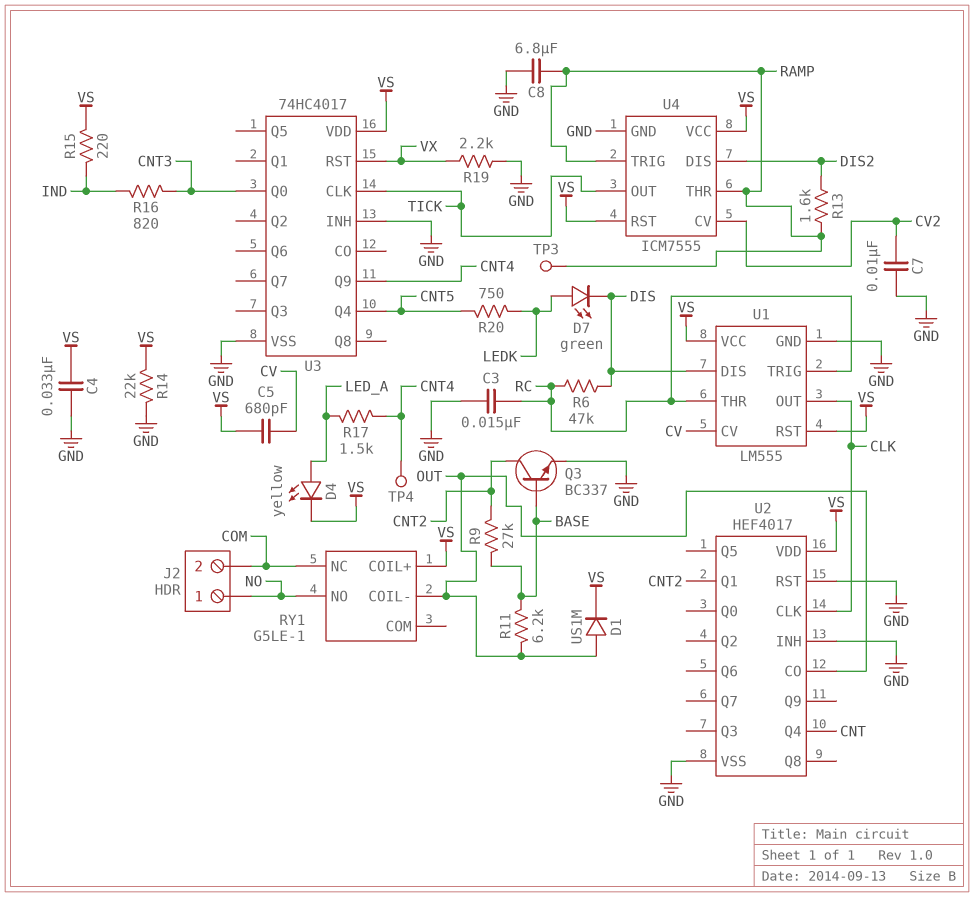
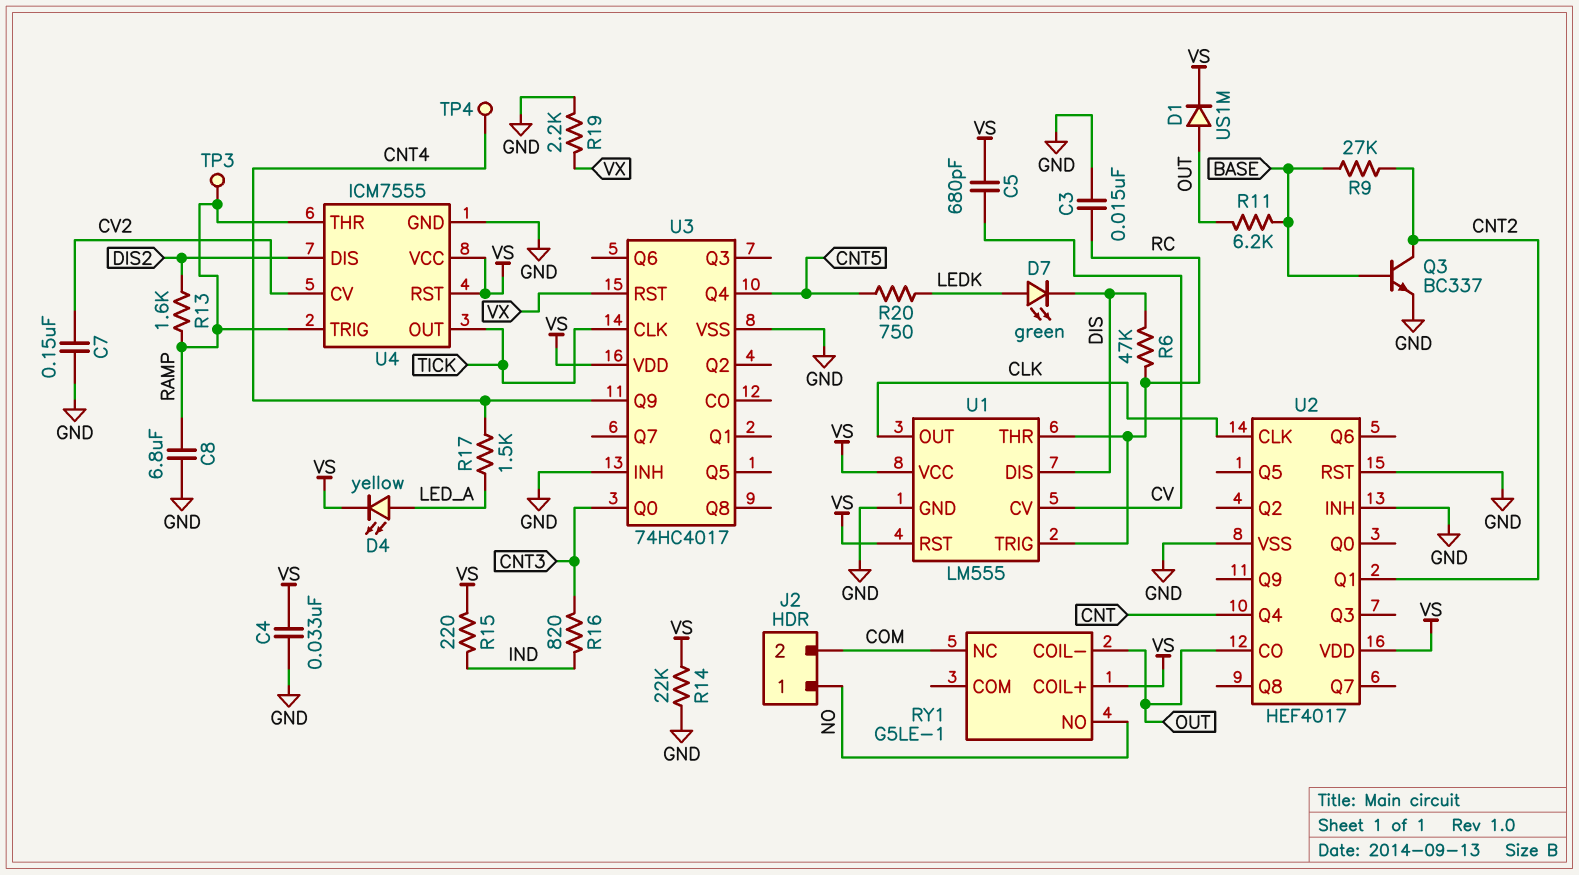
C7: 10nF (CV2, GND) -> 150nF (CV2, GND)

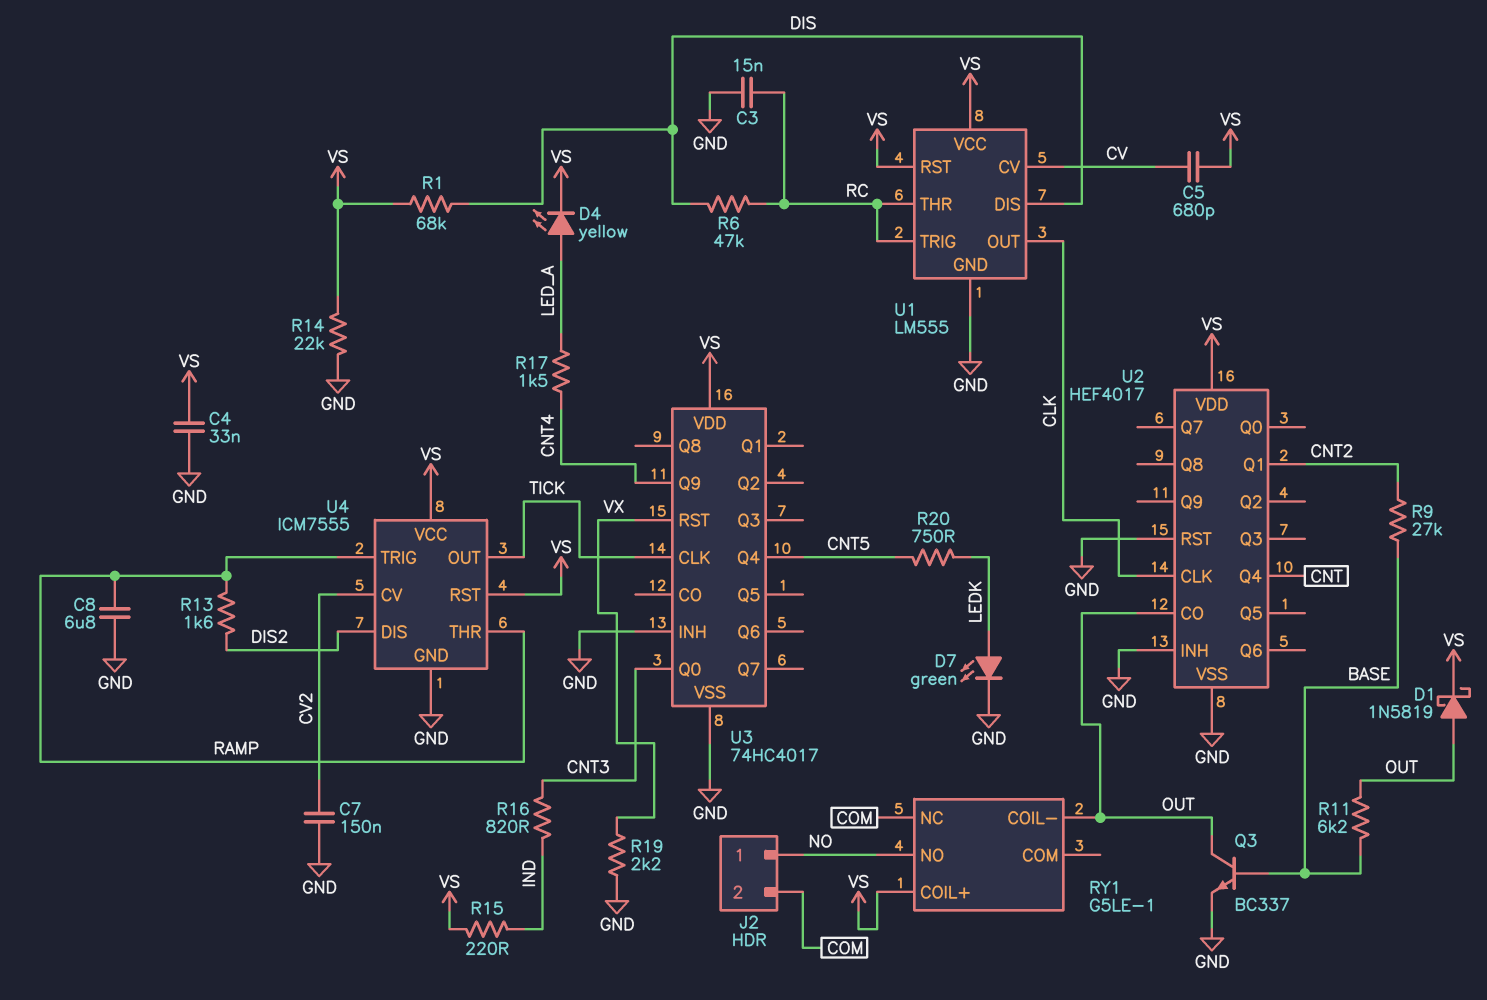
D1: diode US1M (A OUT, K VS) -> schottky 1N5819 (A OUT, K VS)
D7: LED green (A LEDK, K DIS) -> LED green (A LEDK, K GND)
Q3: NPN BC337 (B BASE, C CNT2, E GND) -> NPN BC337 (B BASE, C OUT, E GND)
R1: none -> 68k (DIS, VS)
TP3: test point (RAMP) -> none
TP4: test point (CNT4) -> none

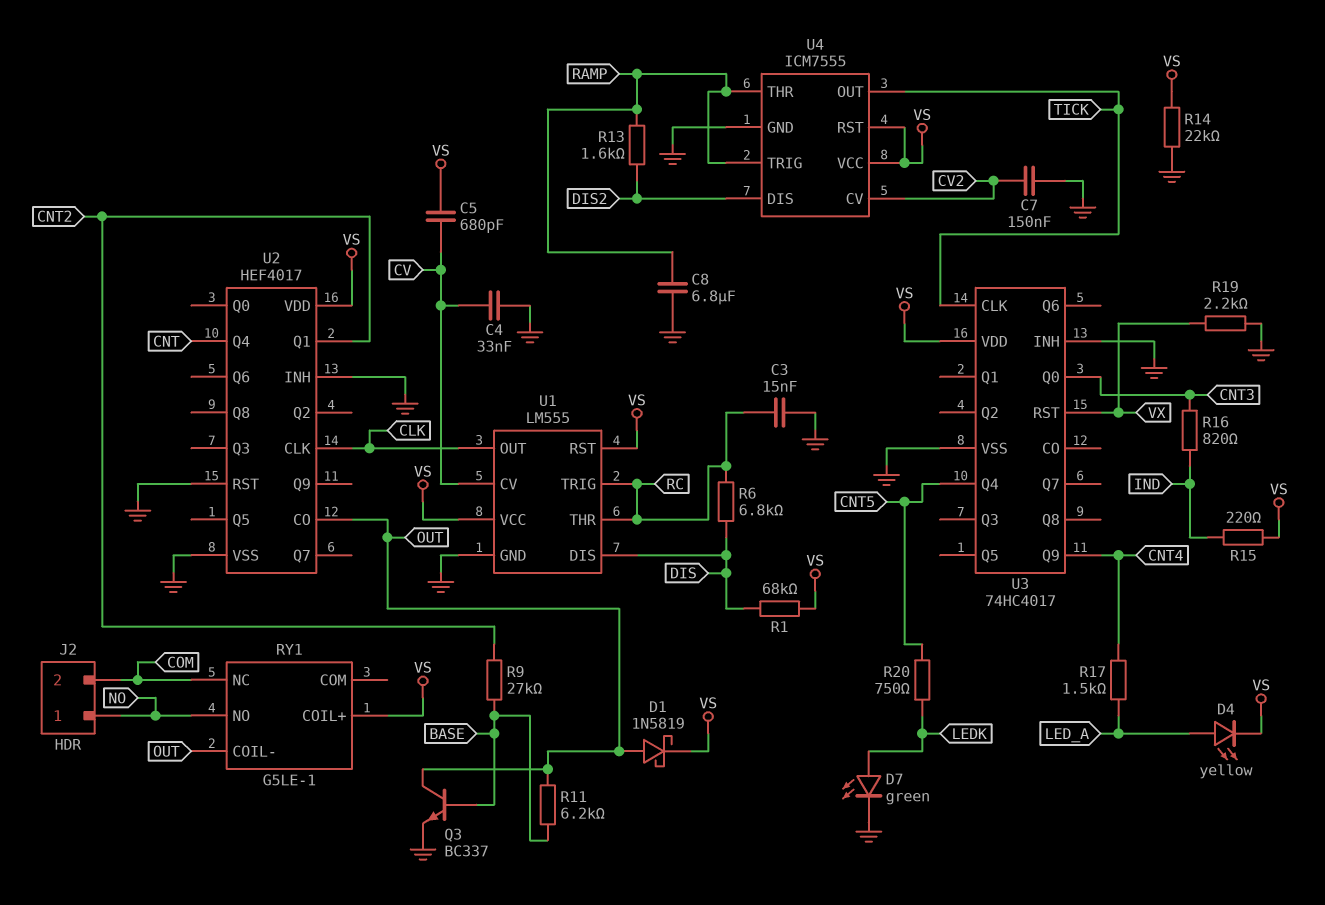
C4: 33nF (GND, VS) -> 33nF (CV, GND)
R6: 47k (DIS, RC) -> 6.8k (DIS, RC)

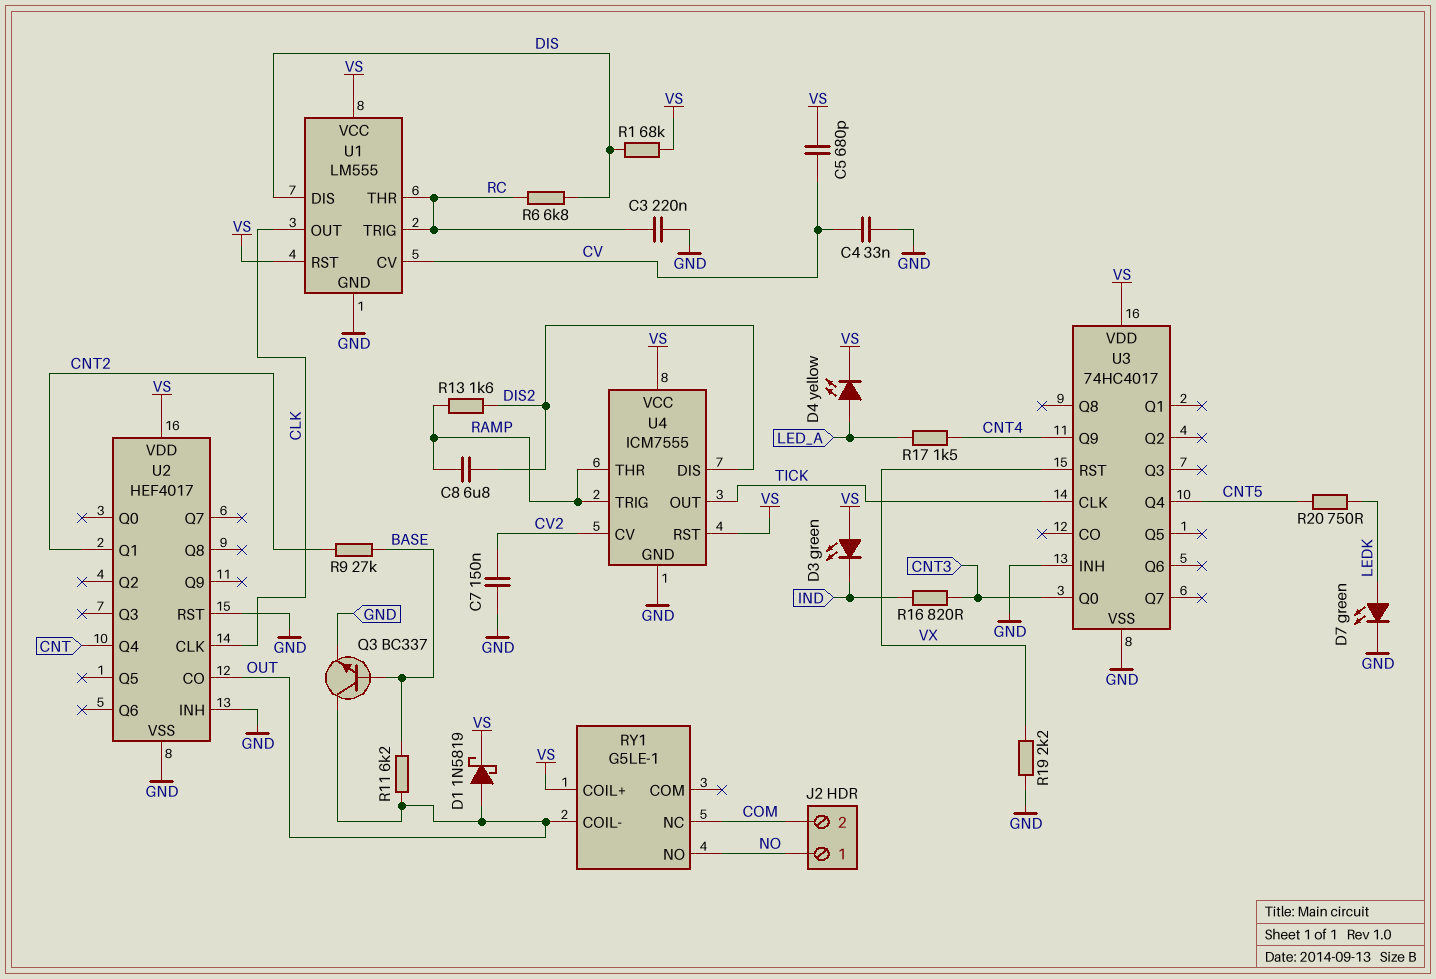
C3: 15nF (GND, RC) -> 220nF (GND, RC)
C8: 6.8uF (GND, RAMP) -> 6.8uF (DIS2, RAMP)
D3: none -> LED green (A VS, K IND)
R14: 22k (GND, VS) -> none
R15: 220 (IND, VS) -> none

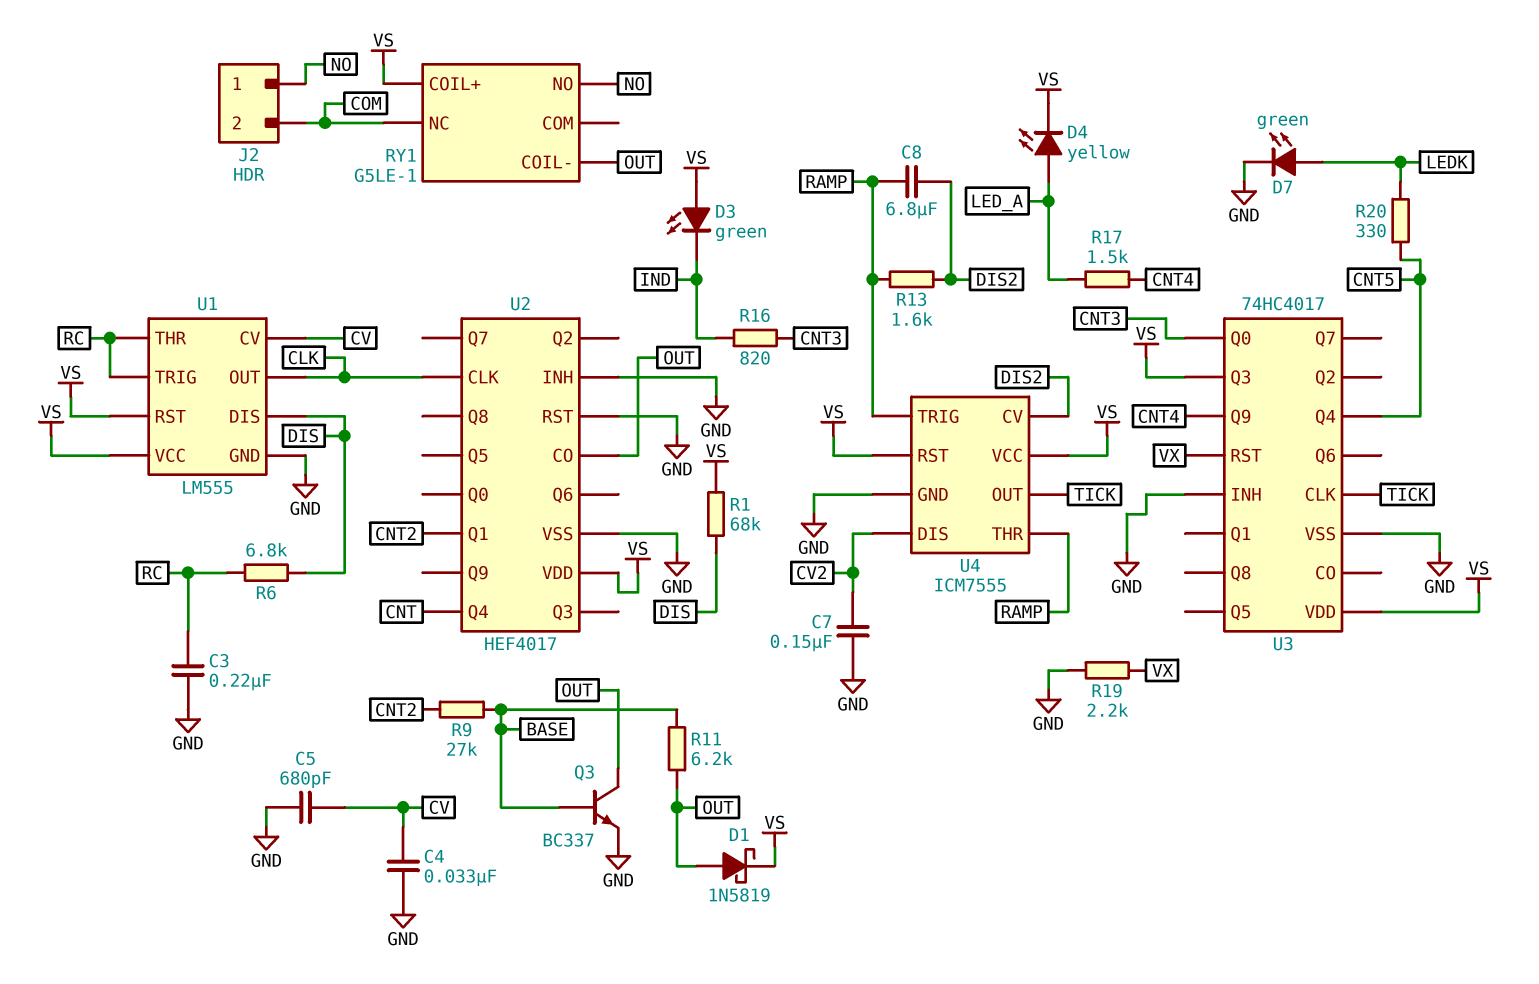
C5: 680pF (CV, VS) -> 680pF (CV, GND)
R20: 750 (CNT5, LEDK) -> 330 (CNT5, LEDK)
U3 pin Q3: none -> VS
U4 pin CV: CV2 -> DIS2
U4 pin DIS: DIS2 -> CV2

